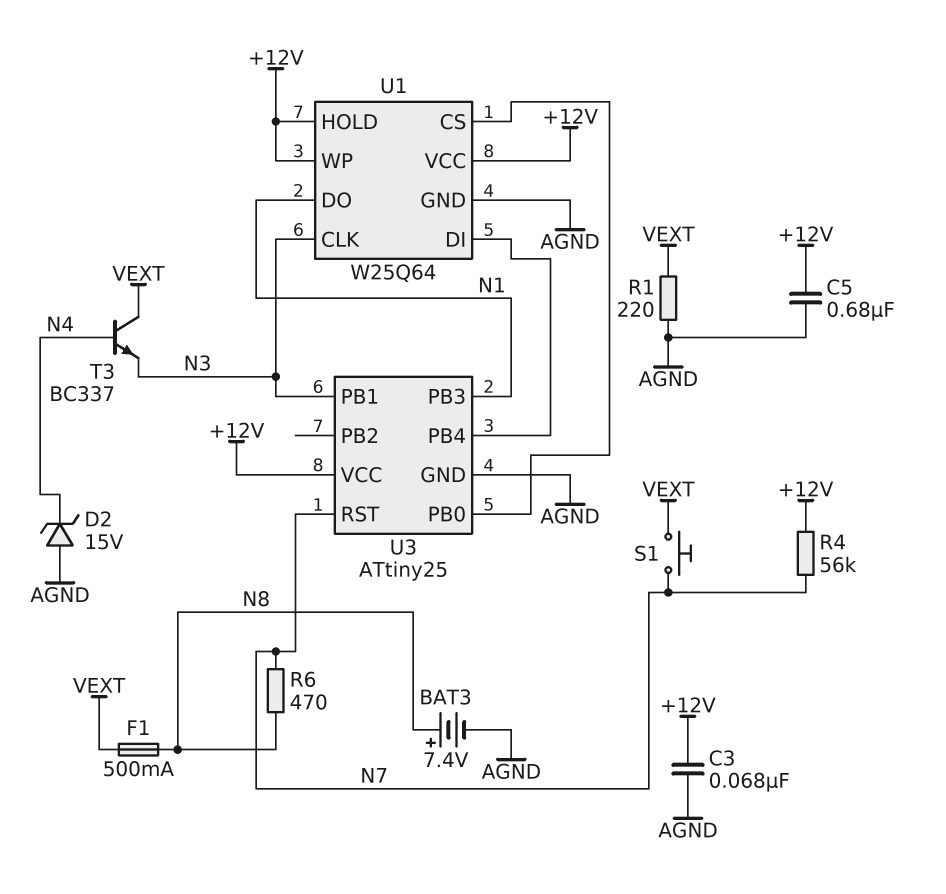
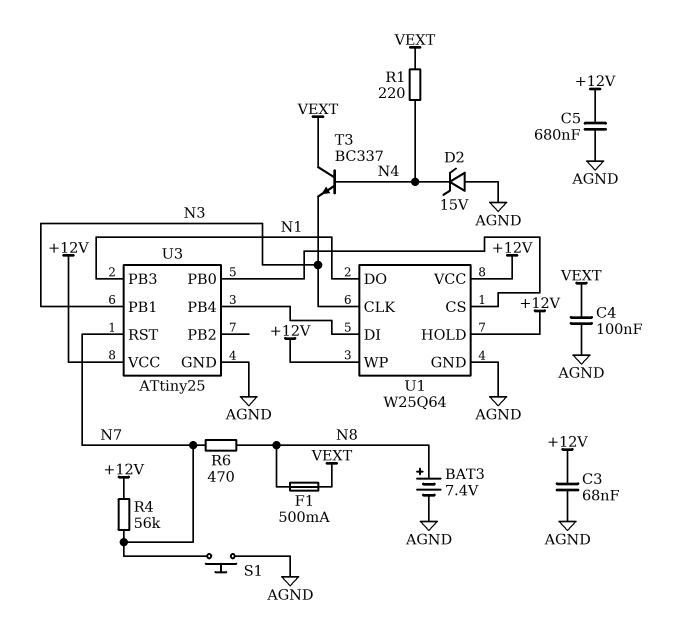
C4: none -> 100nF (AGND, VEXT)
R1: 220 (AGND, VEXT) -> 220 (N4, VEXT)
S1: button (N7, VEXT) -> button (AGND, N7)

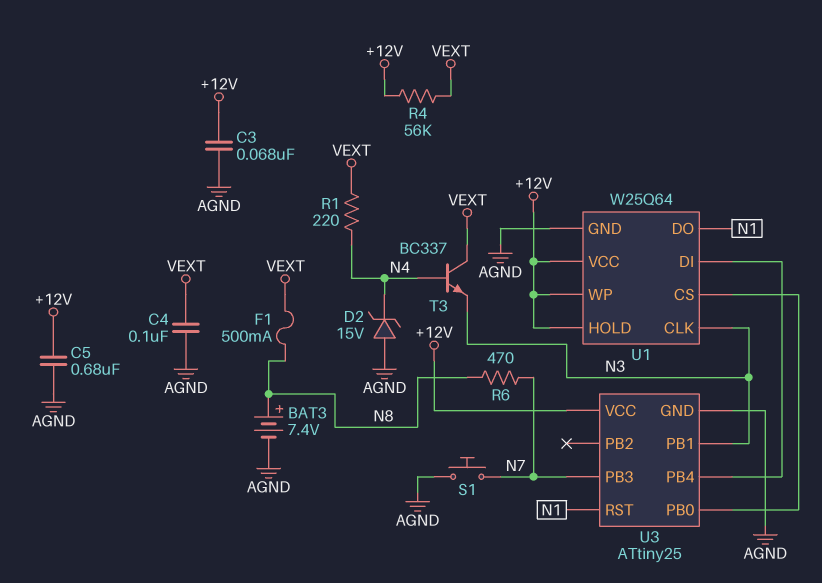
R4: 56k (+12V, N7) -> 56k (+12V, VEXT)
U3 pin PB3: N1 -> N7
U3 pin RST: N7 -> N1

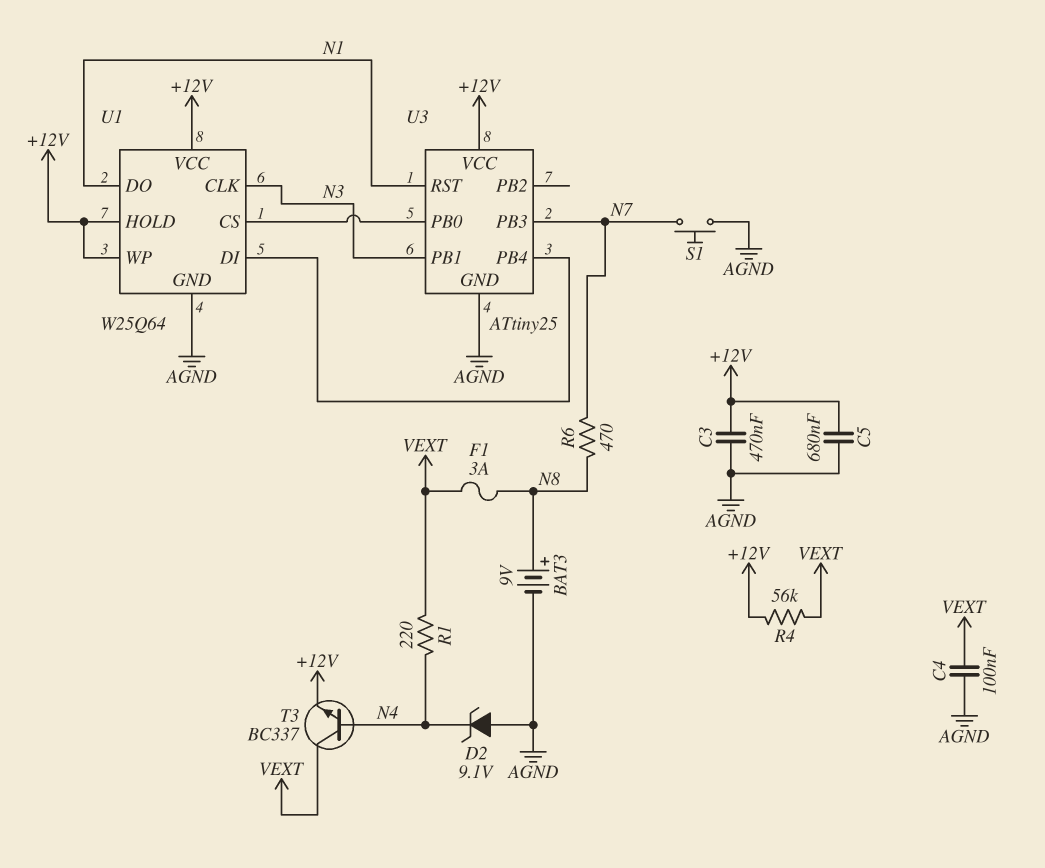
BAT3: 7.4V (plus N8, minus AGND) -> 9V (plus N8, minus AGND)
C3: 68nF (+12V, AGND) -> 470nF (+12V, AGND)
D2: zener 15V (A AGND, K N4) -> zener 9.1V (A AGND, K N4)
F1: 500mA (N8, VEXT) -> 3A (N8, VEXT)
T3: NPN BC337 (B N4, C VEXT, E N3) -> NPN BC337 (B N4, C VEXT, E +12V)

